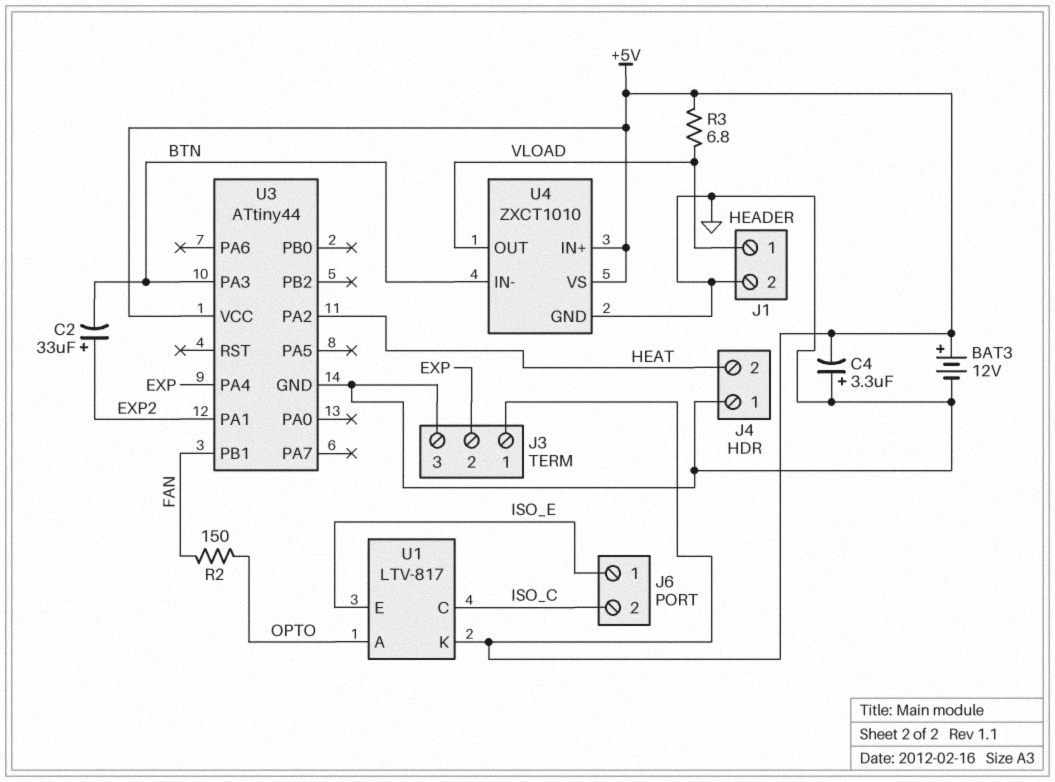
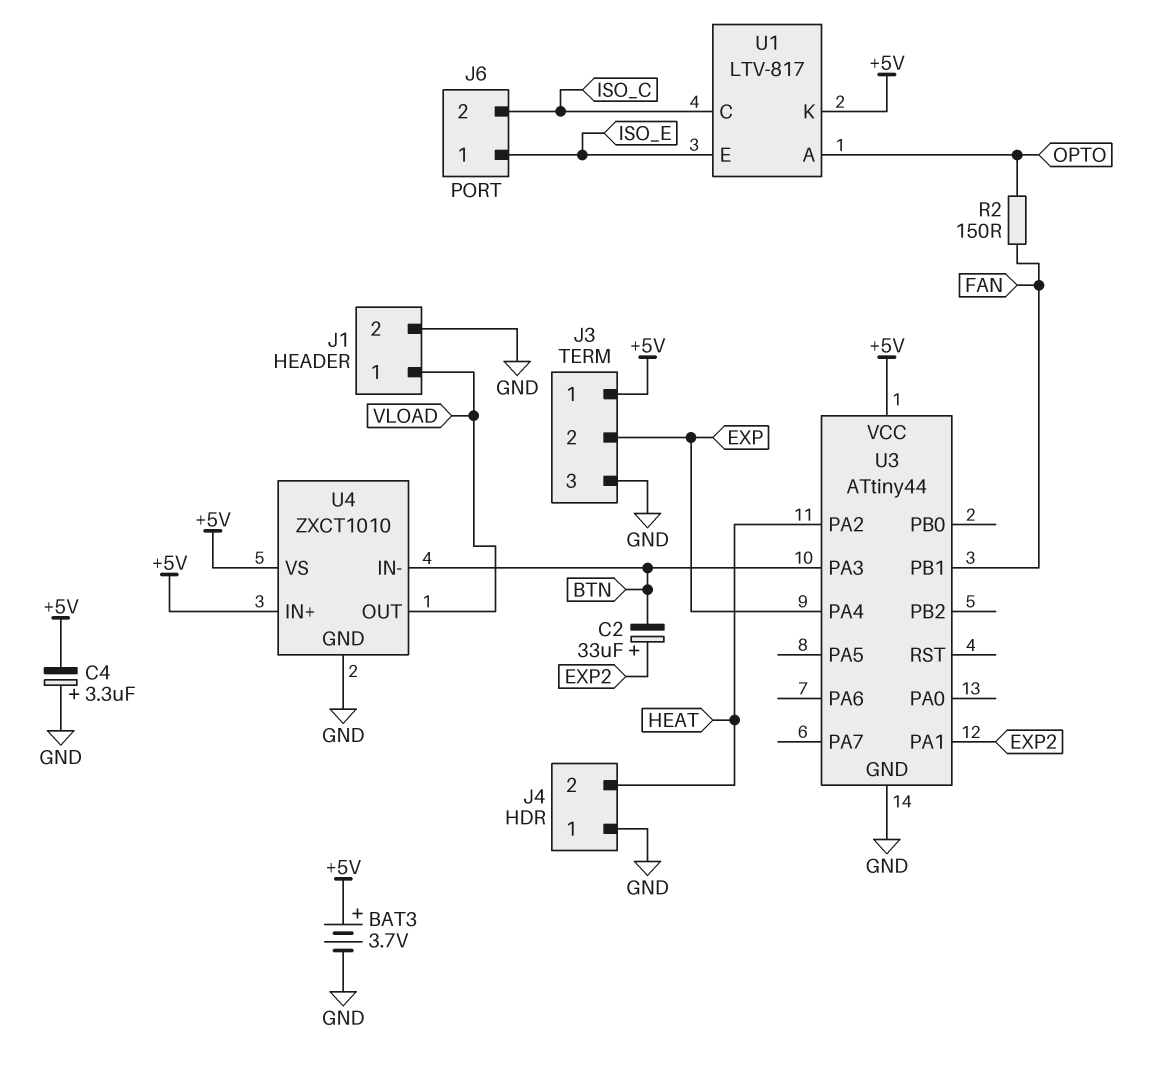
BAT3: 12V (plus +5V, minus GND) -> 3.7V (plus +5V, minus GND)
R3: 6.8 (+5V, VLOAD) -> none

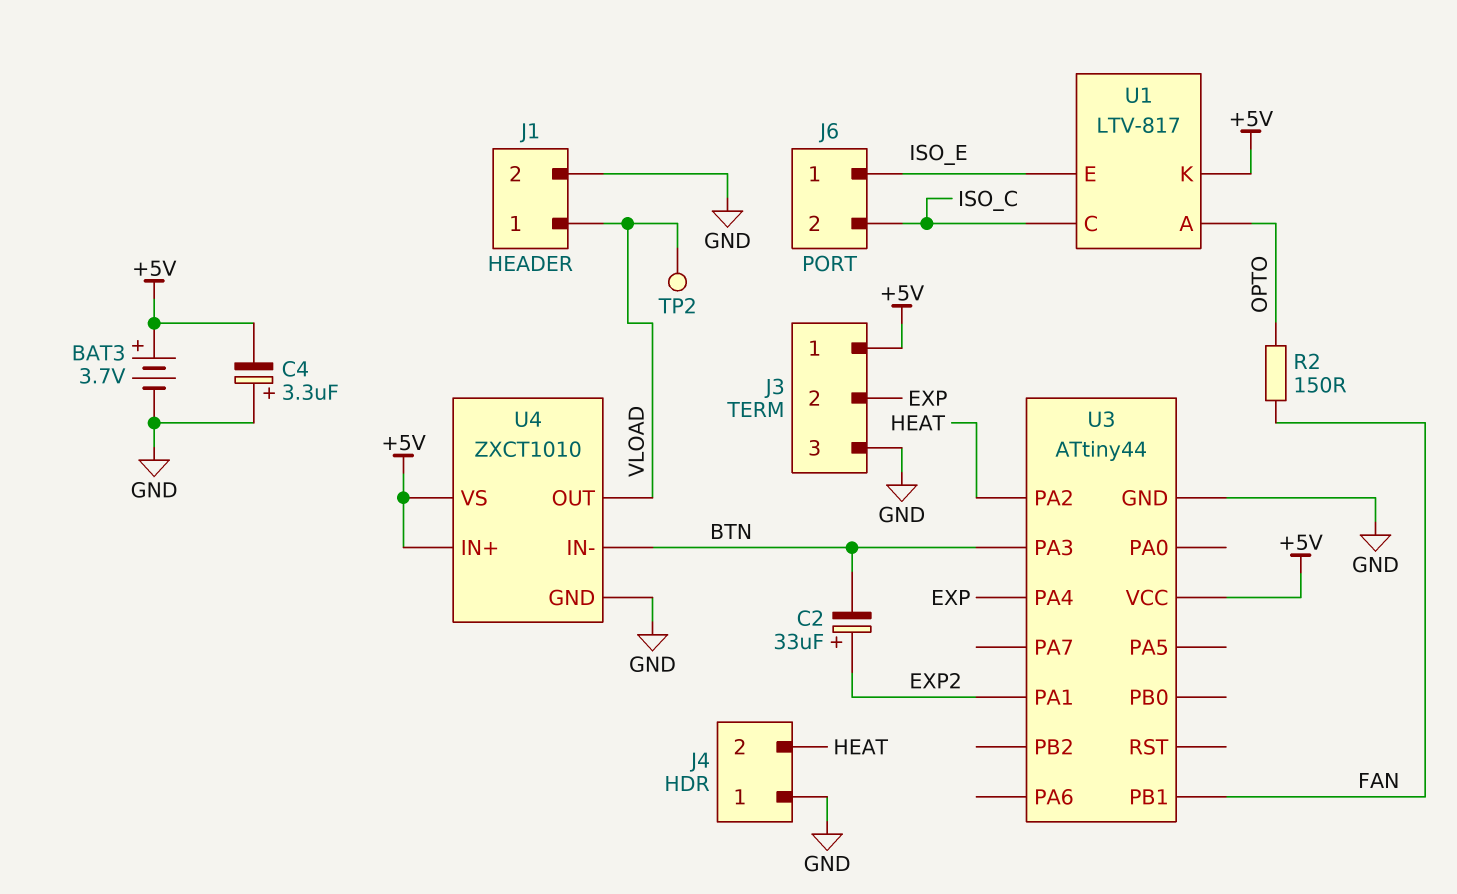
TP2: none -> test point (VLOAD)

